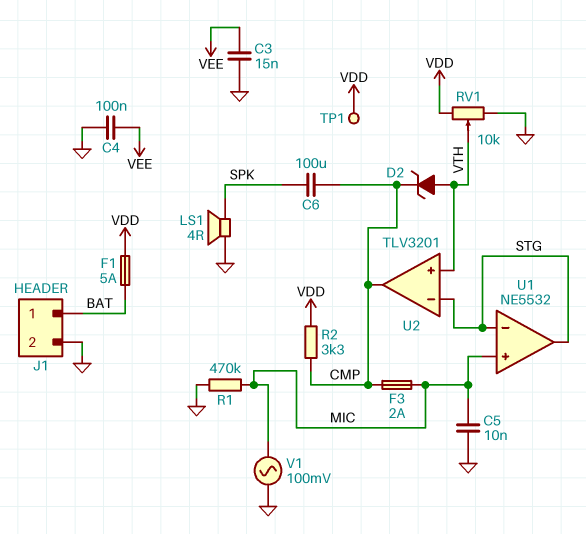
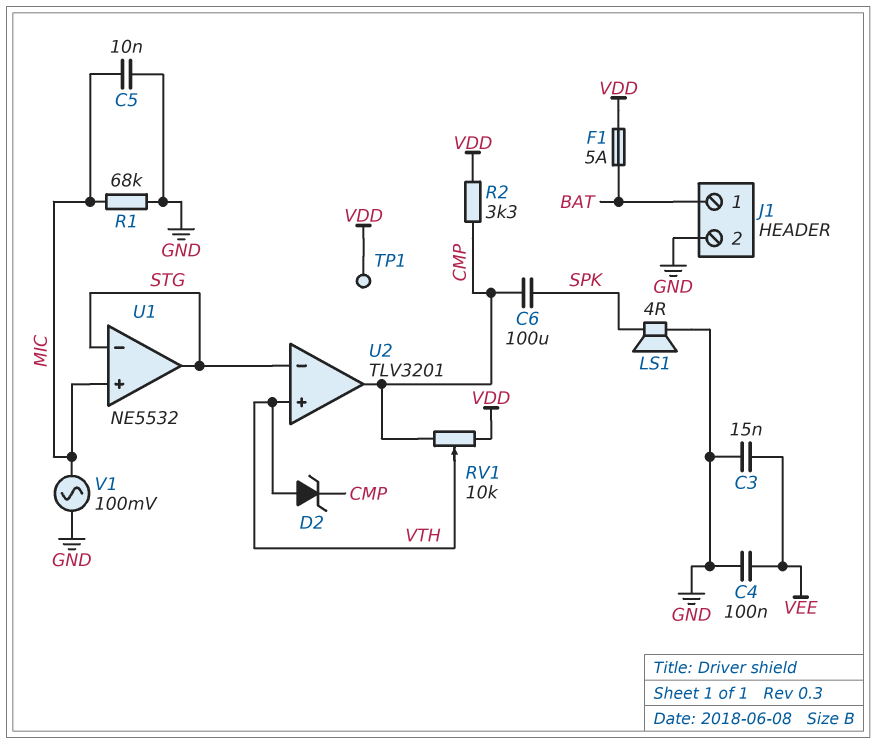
F3: 2A (CMP, MIC) -> none
R1: 470k (GND, MIC) -> 68k (GND, MIC)
RV1: 10k (GND, VDD, wiper VTH) -> 10k (CMP, VDD, wiper VTH)

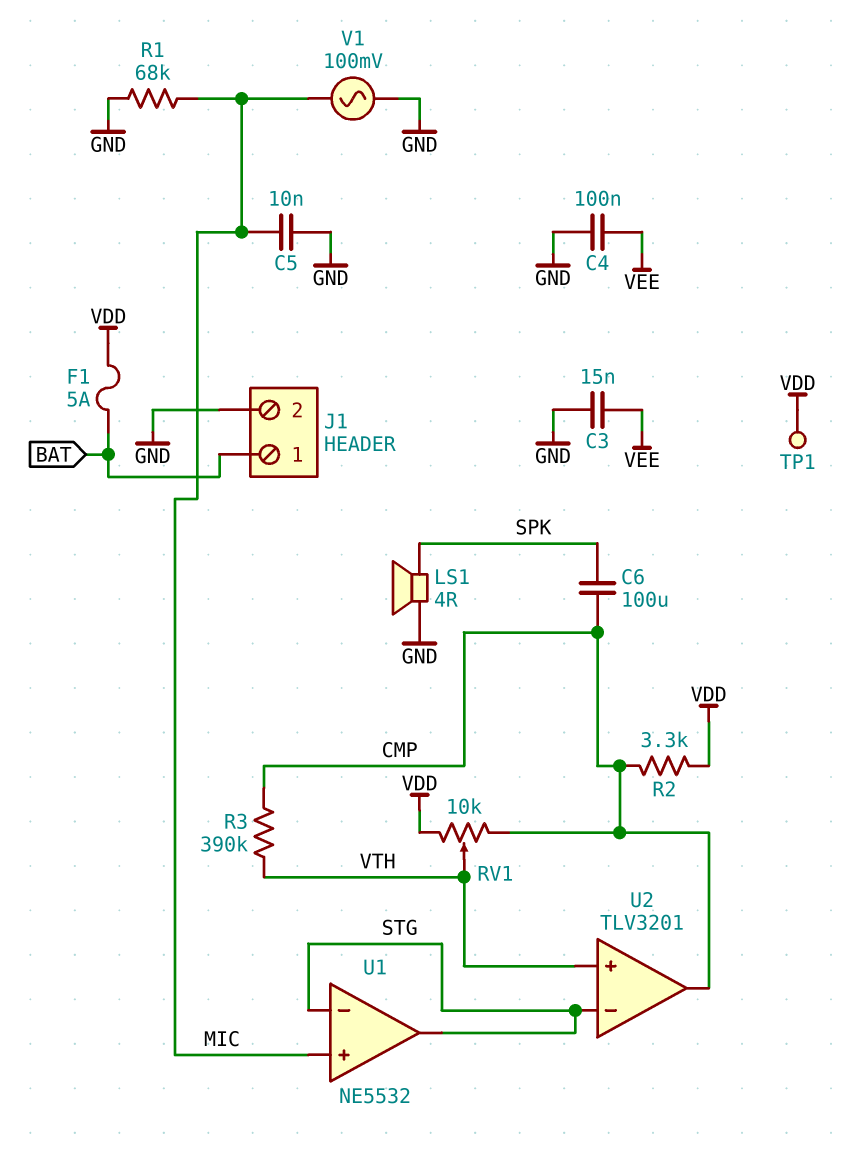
D2: zener (A VTH, K CMP) -> none
R3: none -> 390k (CMP, VTH)

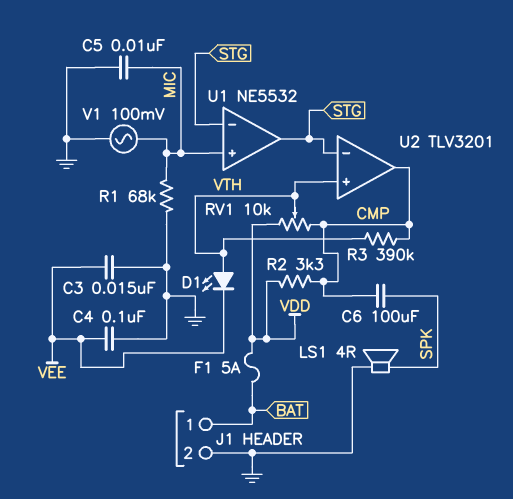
D1: none -> LED (A VTH, K VEE)
TP1: test point (VDD) -> none

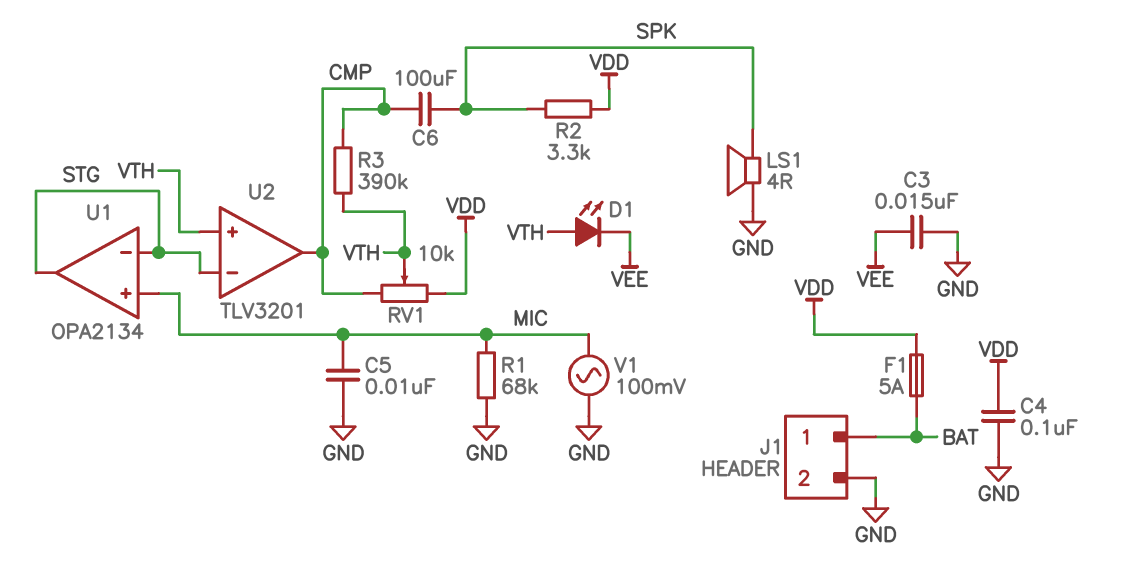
C4: 100nF (GND, VEE) -> 100nF (GND, VDD)
R2: 3.3k (CMP, VDD) -> 3.3k (SPK, VDD)
U1: NE5532 -> OPA2134

